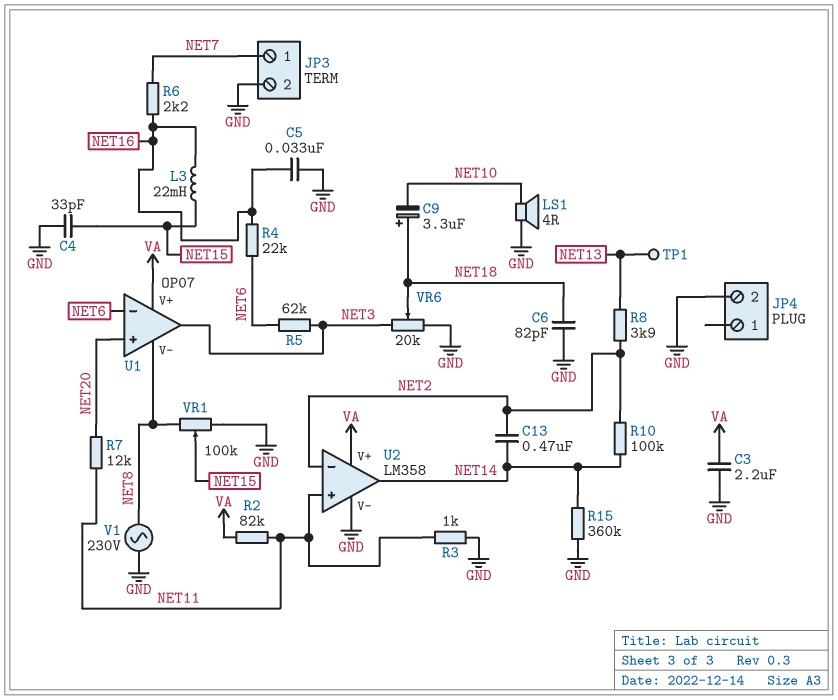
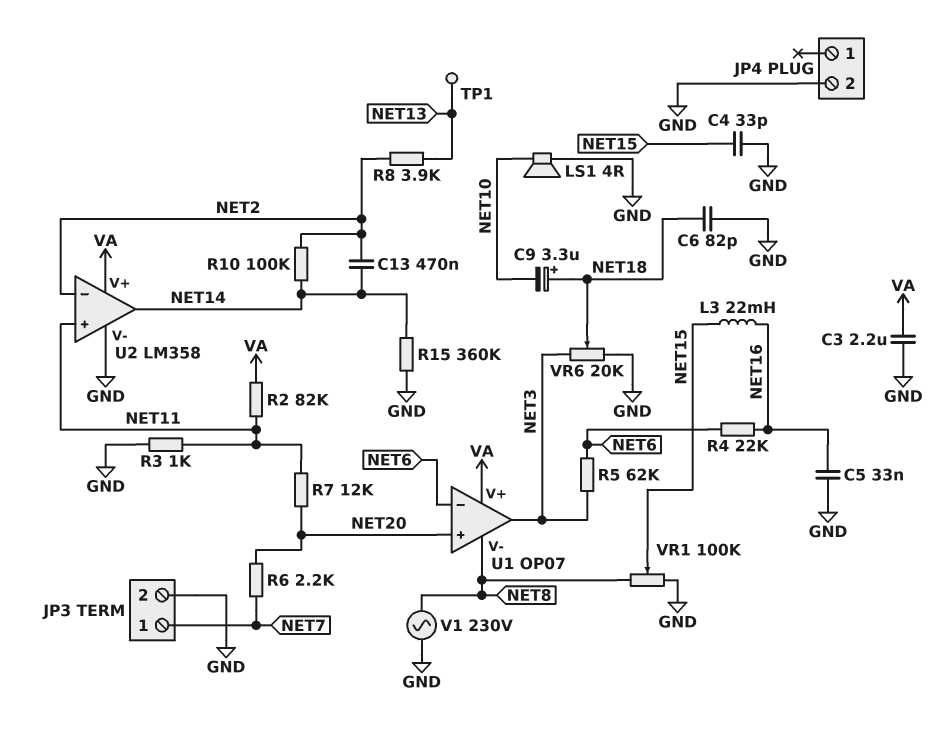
R6: 2.2k (NET7, NET16) -> 2.2k (NET7, NET20)

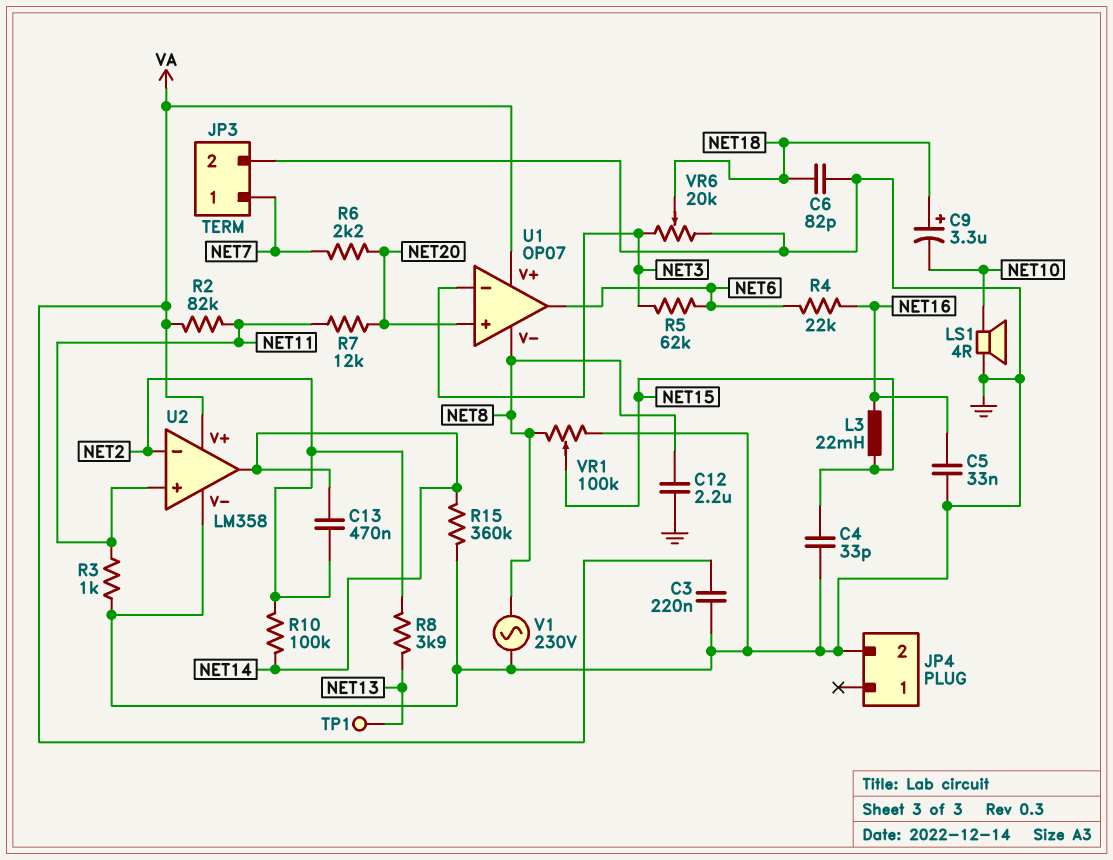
C3: 2.2uF (GND, VA) -> 220nF (GND, VA)
C12: none -> 2.2uF (GND, NET8)
U1 pin in-: NET6 -> NET3
U1 pin out: NET3 -> NET6

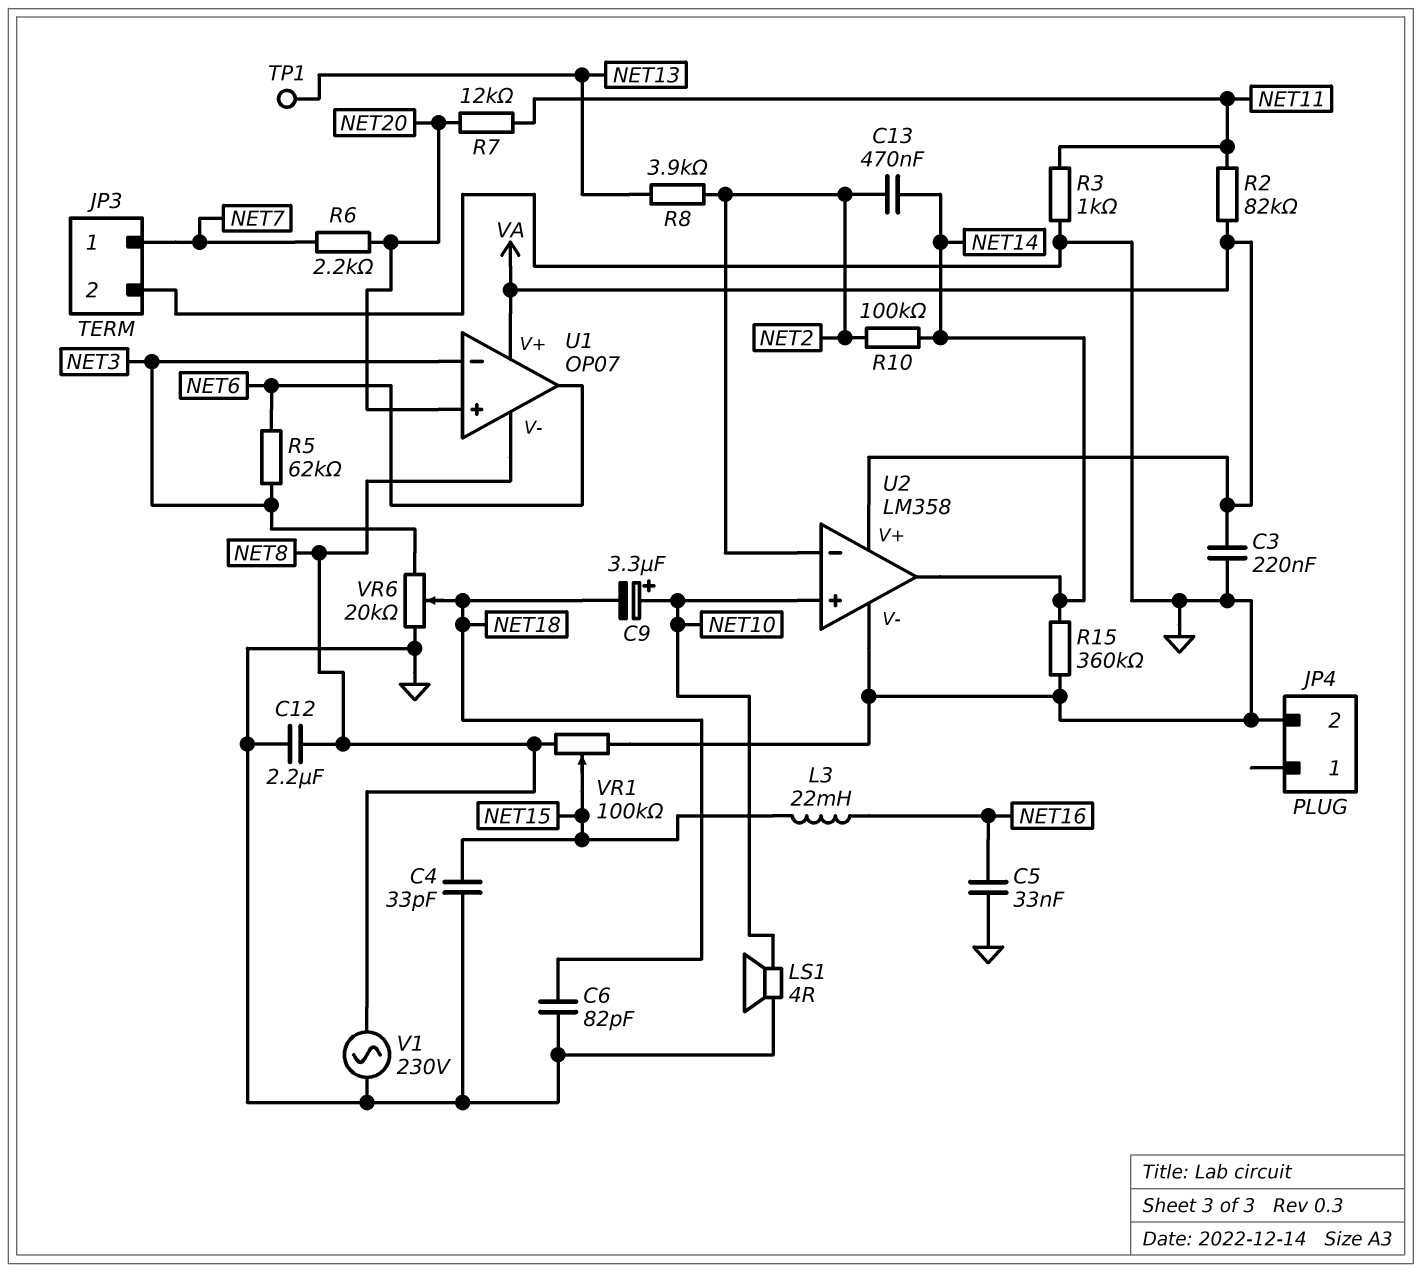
C9: 3.3uF (plus NET18, minus NET10) -> 3.3uF (plus NET10, minus NET18)
R4: 22k (NET6, NET16) -> none
U2 pin in+: NET11 -> NET10

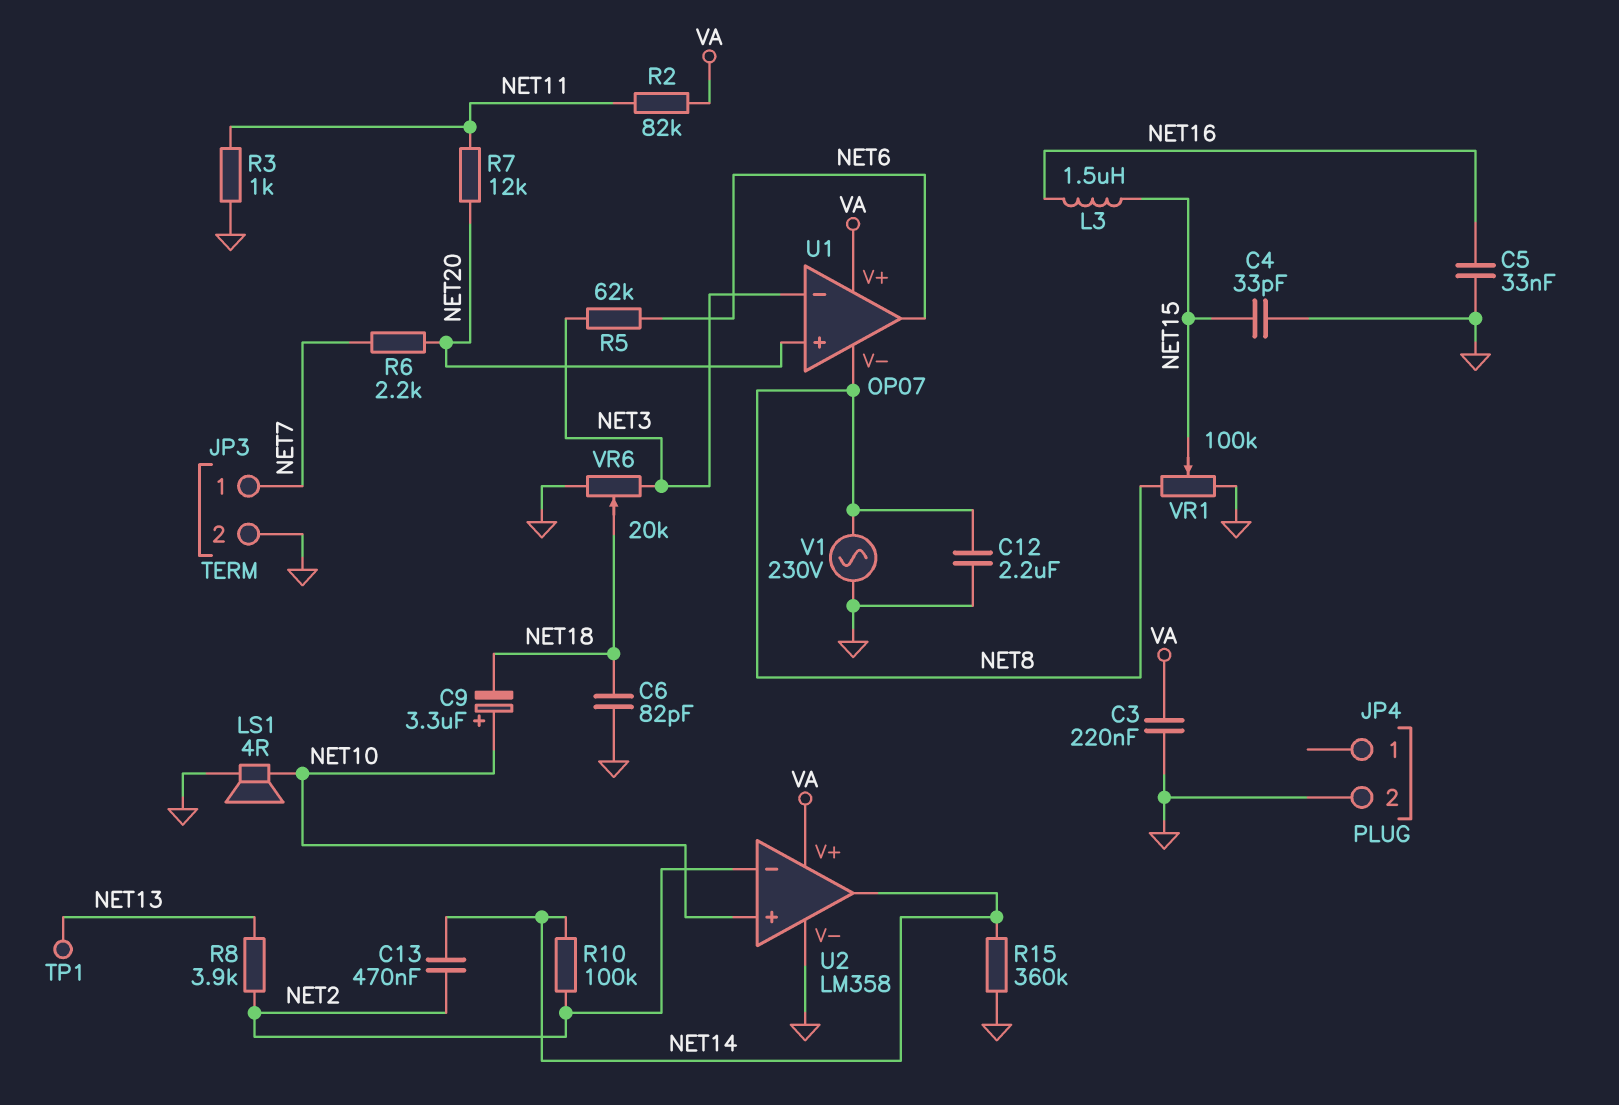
L3: 22mH (NET15, NET16) -> 1.5uH (NET15, NET16)

